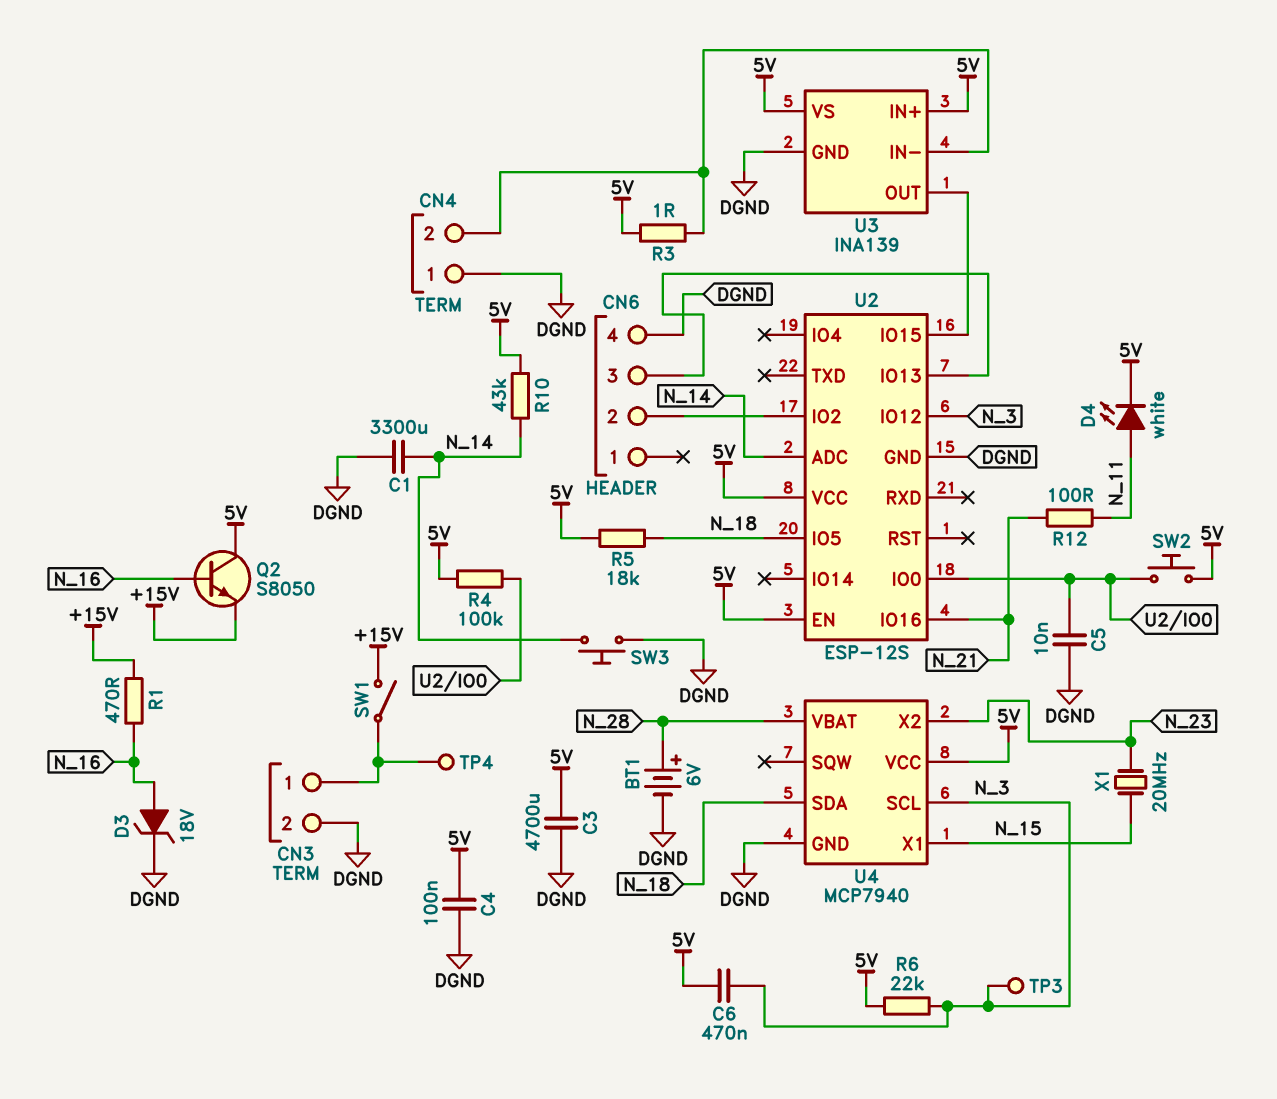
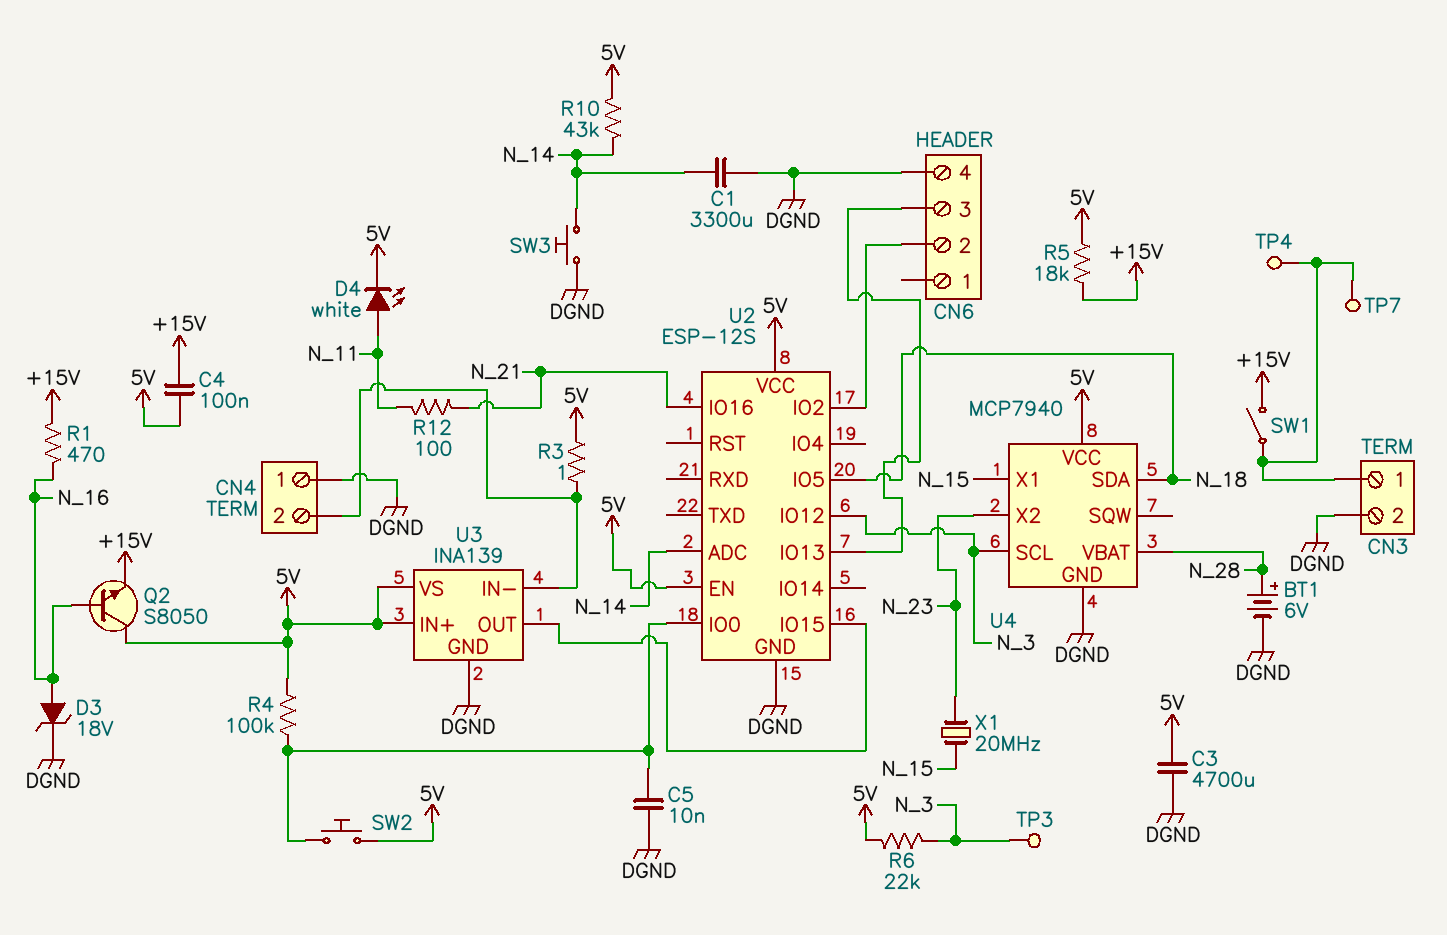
C4: 100nF (5V, DGND) -> 100nF (+15V, 5V)
C6: 470nF (5V, N_3) -> none
R5: 18k (5V, N_18) -> 18k (+15V, 5V)
TP7: none -> test point (CN3/1)

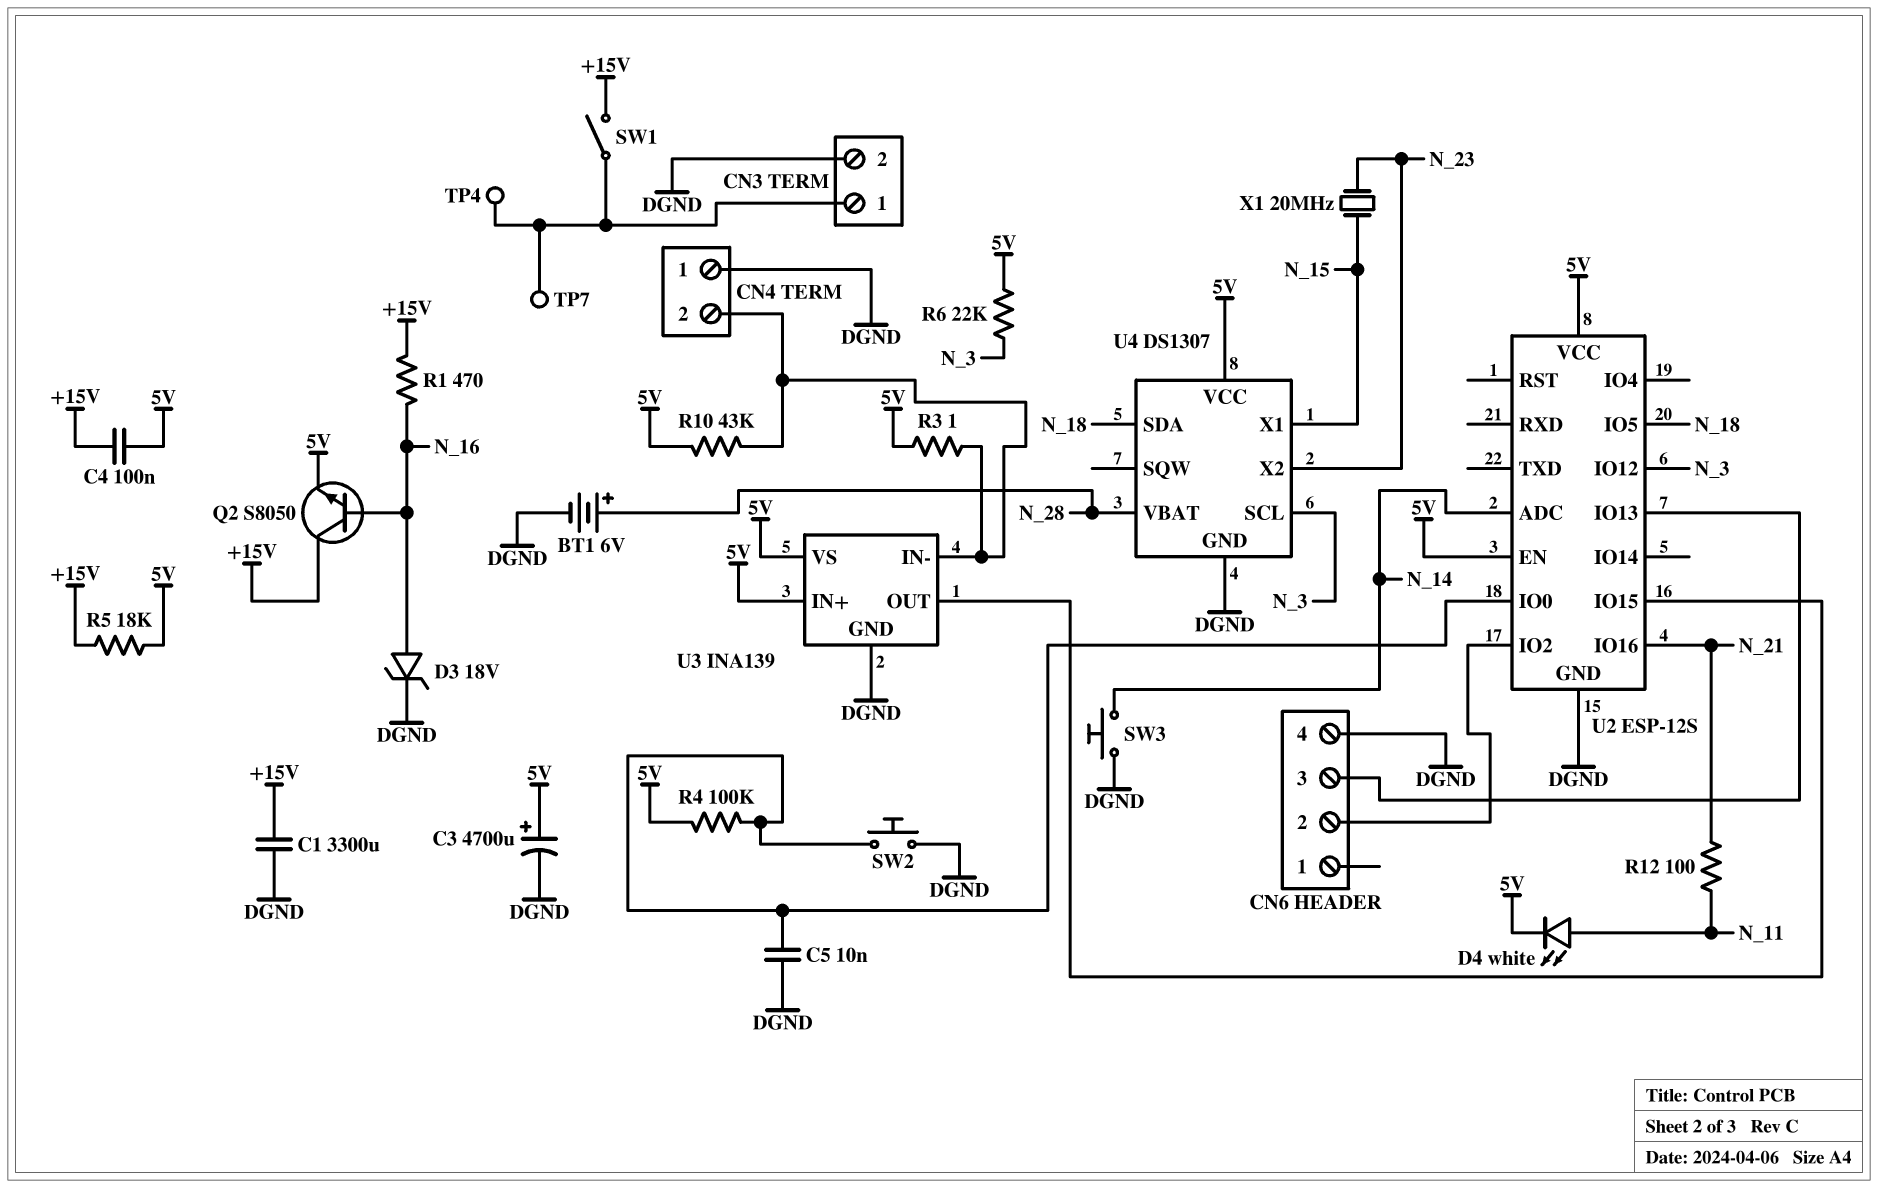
C1: 3300uF (DGND, N_14) -> 3300uF (+15V, DGND)
C3: 4700uF (5V, DGND) -> 4700uF (plus 5V, minus DGND)
Q2: NPN S8050 (B N_16, C 5V, E +15V) -> NPN S8050 (B N_16, C +15V, E 5V)
R10: 43k (5V, N_14) -> 43k (5V, CN4/2)
SW2: button (5V, U2/IO0) -> button (DGND, U2/IO0)
TP3: test point (N_3) -> none
U4: MCP7940 -> DS1307

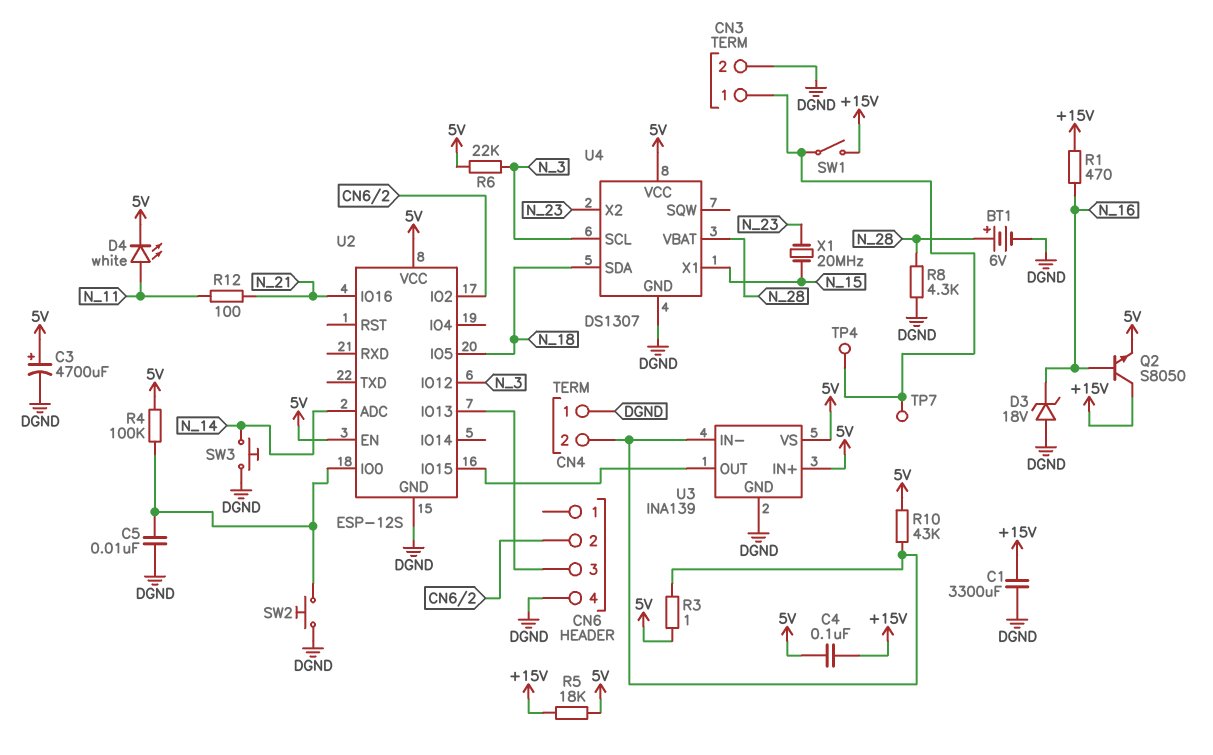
D3: zener 18V (A N_16, K DGND) -> zener 18V (A DGND, K N_16)
R8: none -> 4.3k (DGND, N_28)

